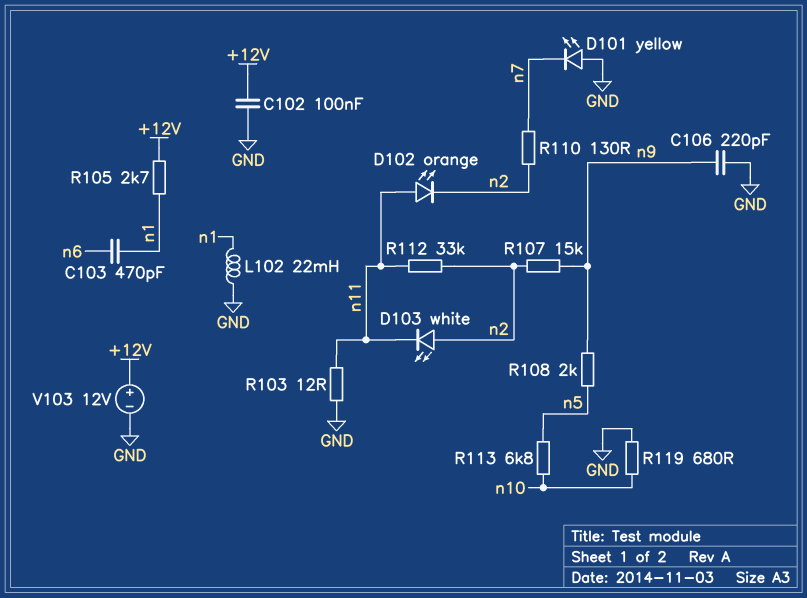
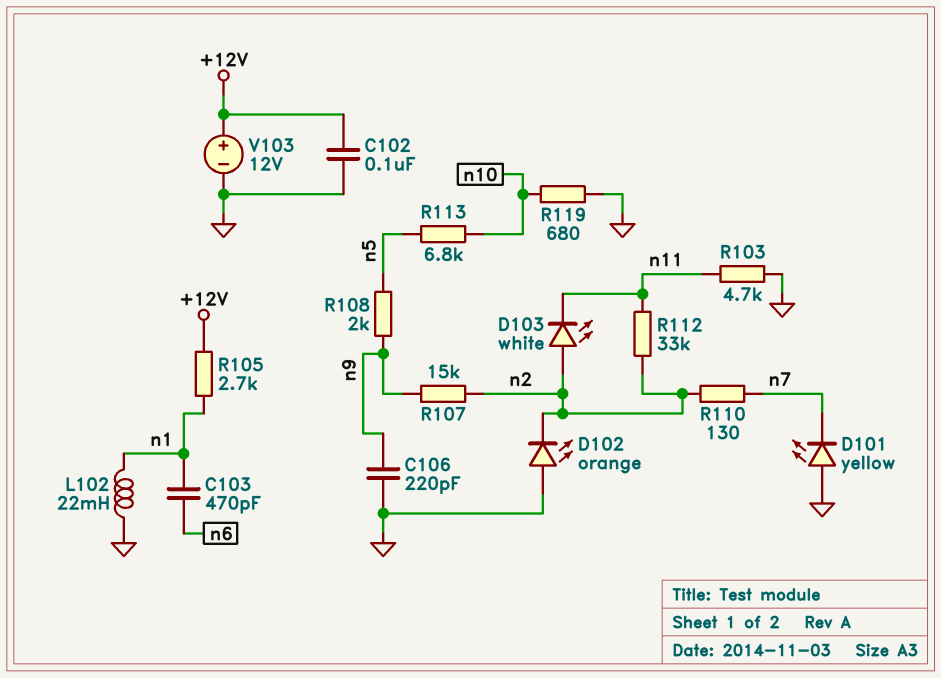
D102: LED orange (A n11, K n2) -> LED orange (A GND, K n2)
R103: 12 (GND, n11) -> 4.7k (GND, n11)

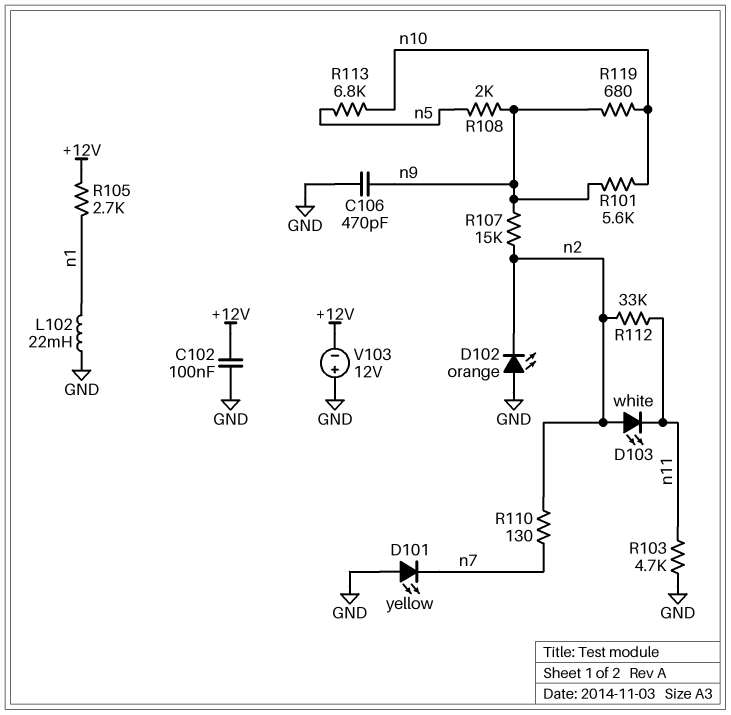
C103: 470pF (n1, n6) -> none
C106: 220pF (GND, n9) -> 470pF (GND, n9)
R101: none -> 5.6k (n9, n10)
R119: 680 (GND, n10) -> 680 (n9, n10)
V103: 12V (plus +12V, minus GND) -> 12V (plus GND, minus +12V)

